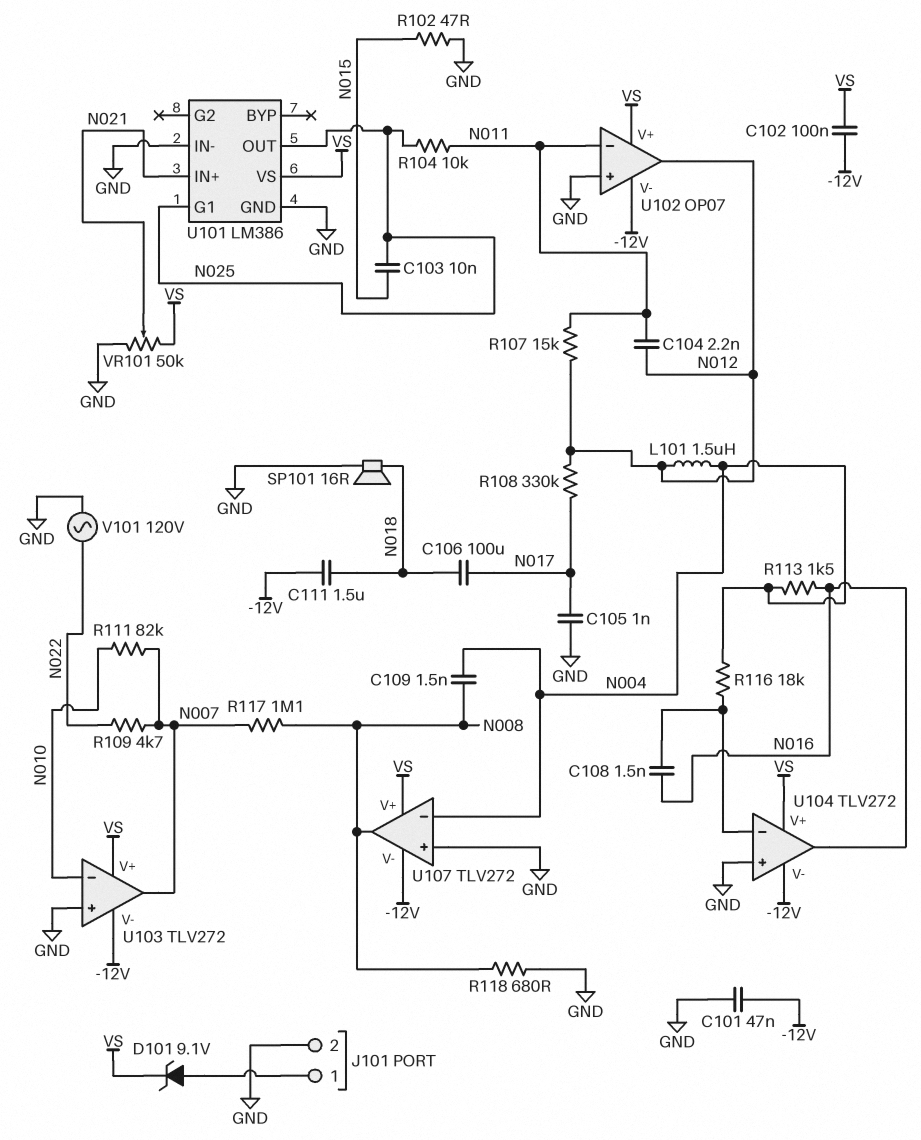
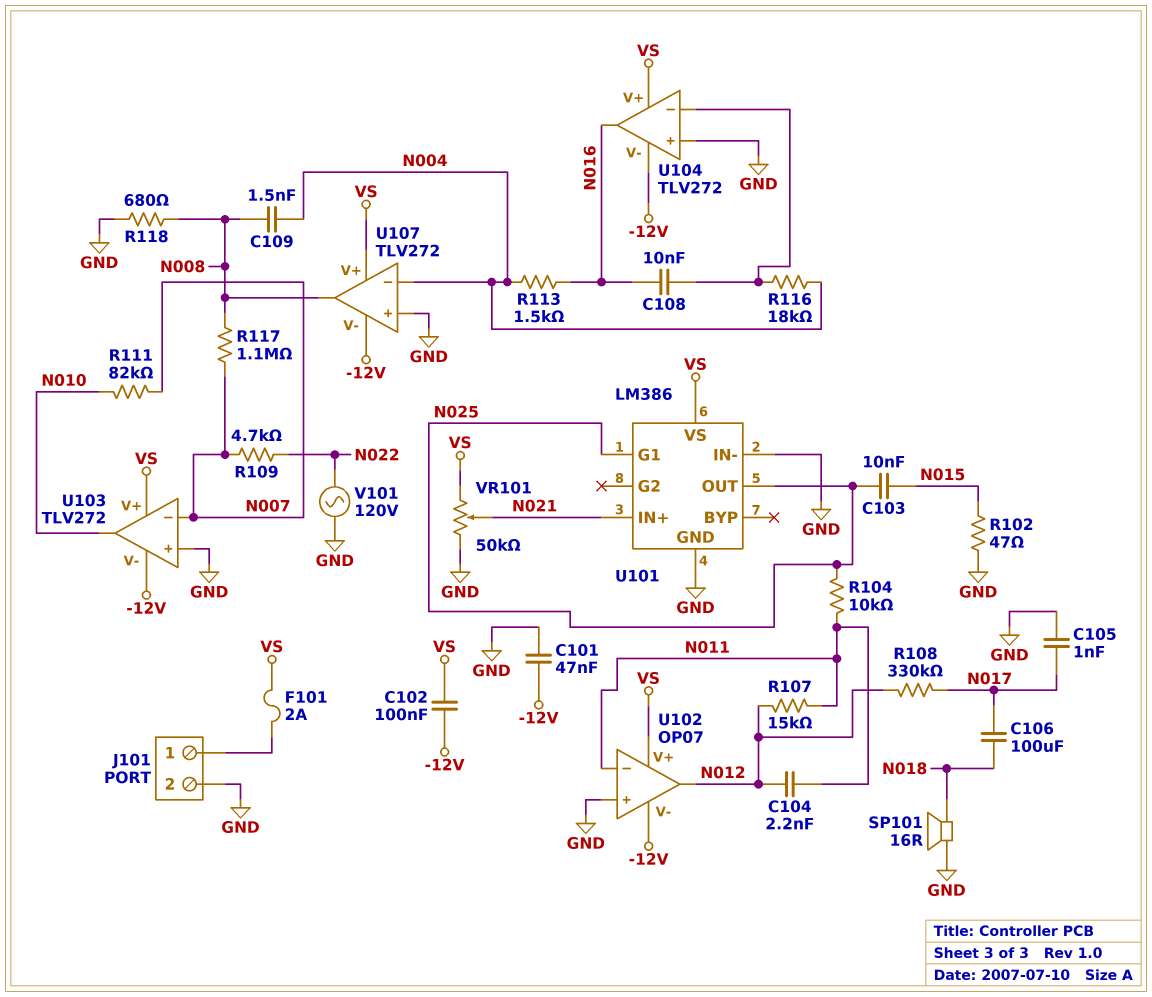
C108: 1.5nF (N016, U104/in-) -> 10nF (N016, U104/in-)
C111: 1.5uF (-12V, N018) -> none
D101: zener 9.1V (A J101/1, K VS) -> none
F101: none -> 2A (J101/1, VS)
L101: 1.5uH (N004, N012) -> none
U103 pin in-: N010 -> N007
U103 pin out: N007 -> N010

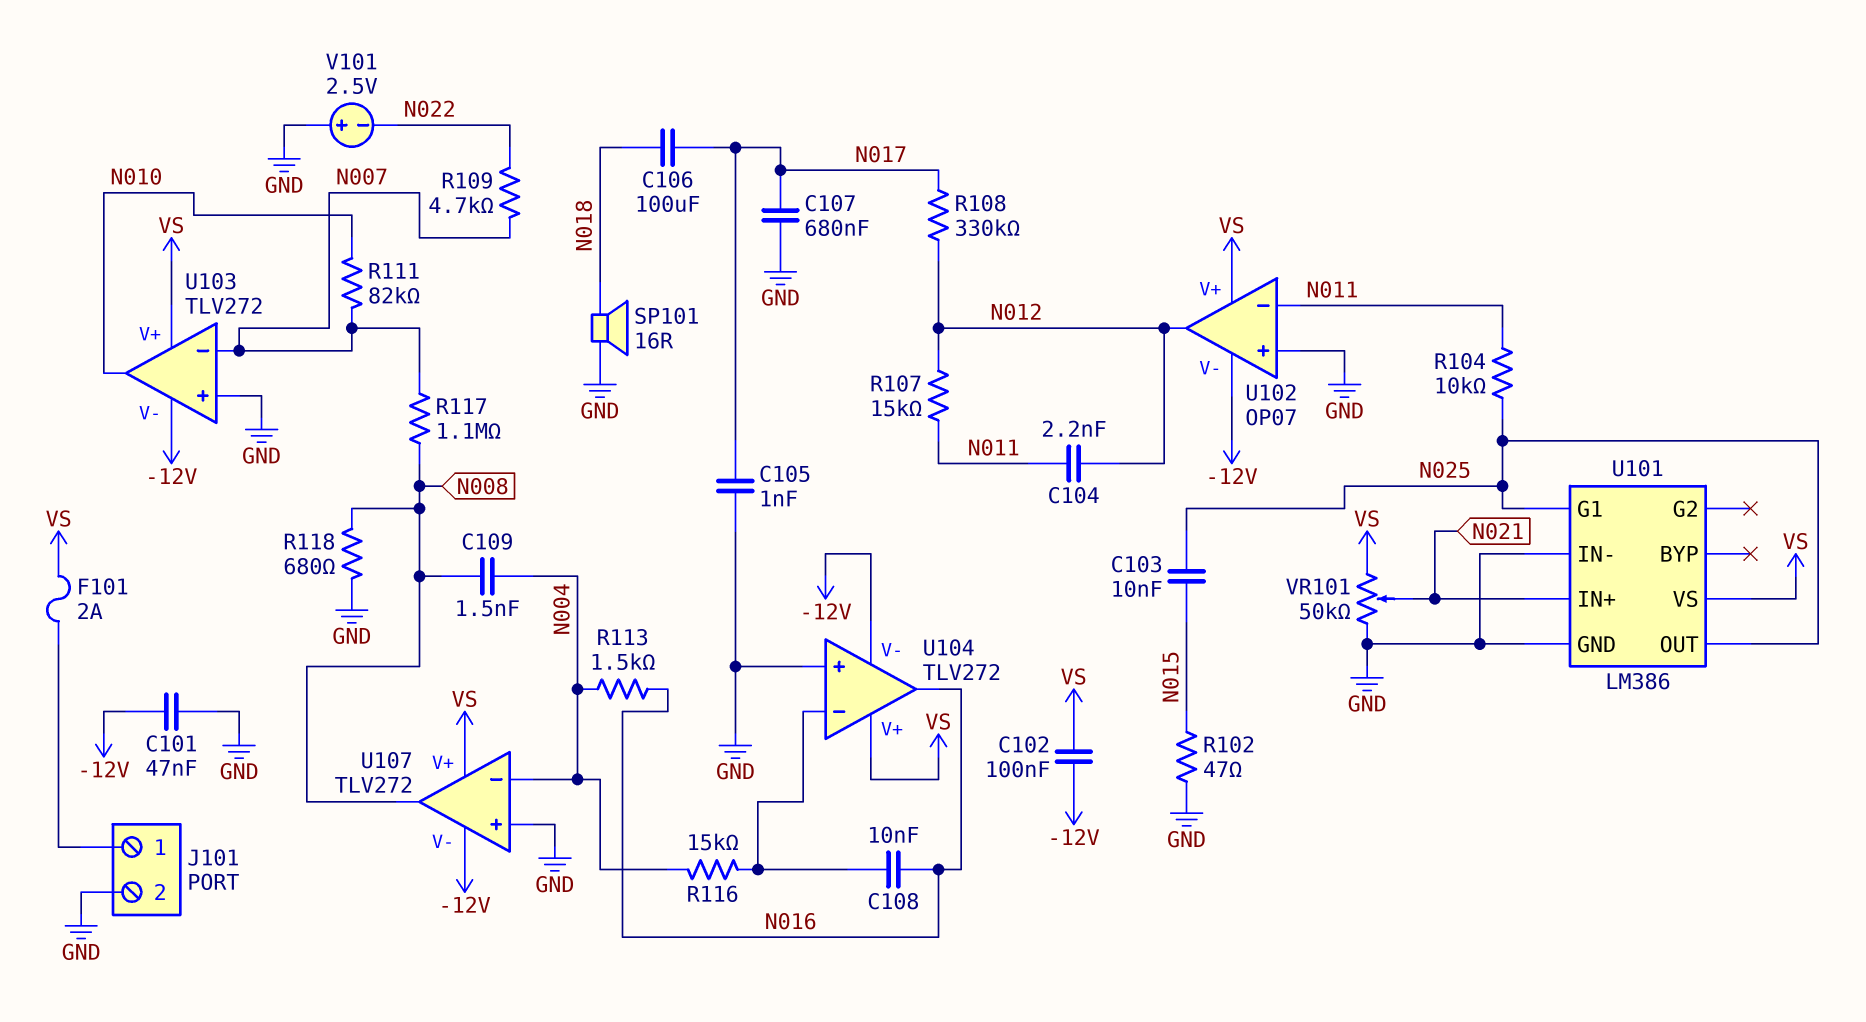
C107: none -> 680nF (GND, N017)
R116: 18k (N004, U104/in-) -> 15k (N004, U104/in-)
V101: AC 120V (GND, N022) -> 2.5V (plus GND, minus N022)

